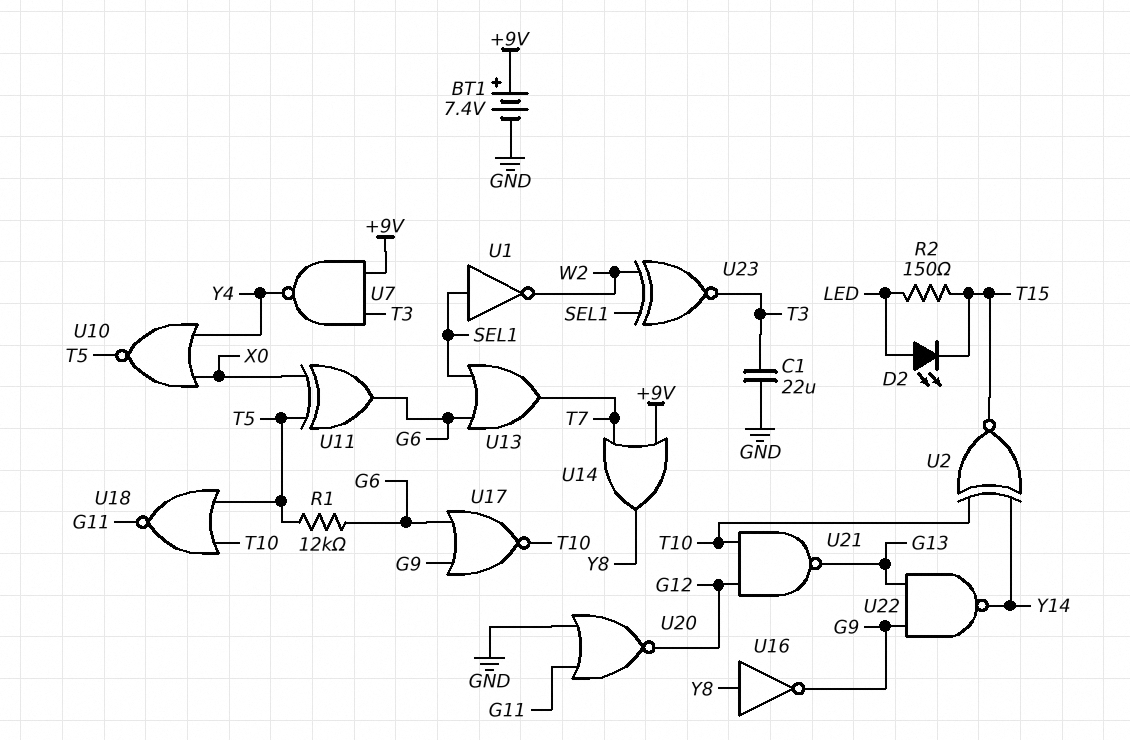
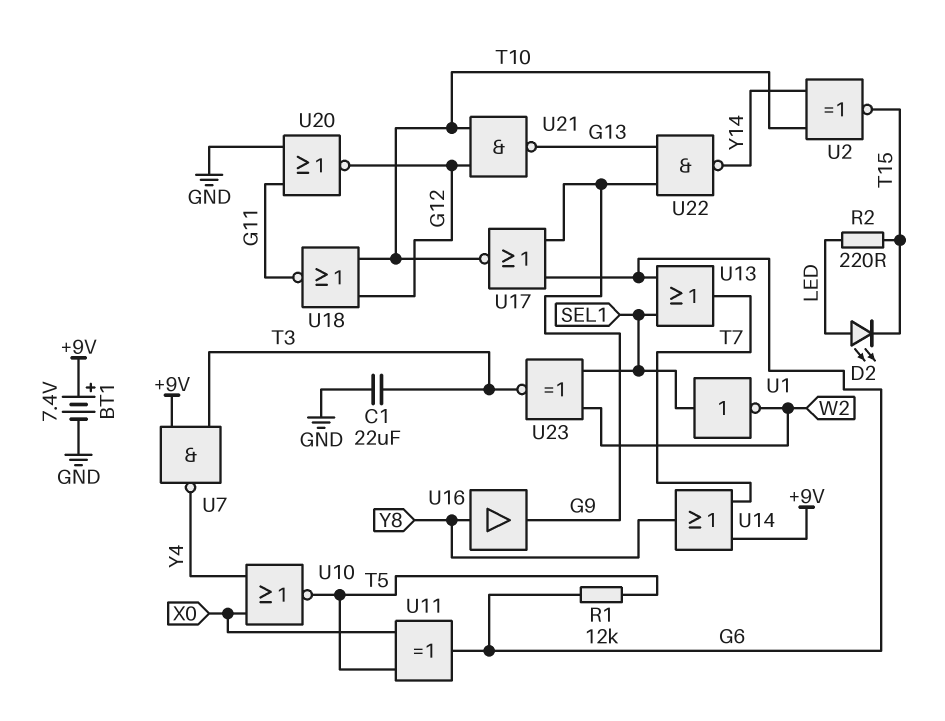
R2: 150 (LED, T15) -> 220 (LED, T15)
U16: NOT (in Y8, out G9) -> buffer (in Y8, out G9)
U18: NOR (in T5, in T10, out G11) -> NOR (in G12, in T10, out G11)

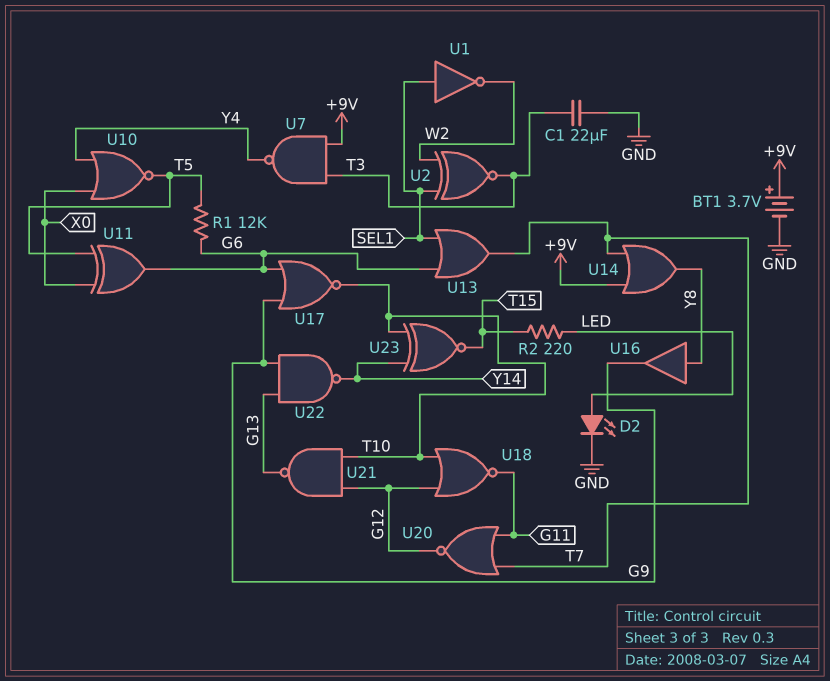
BT1: 7.4V (plus +9V, minus GND) -> 3.7V (plus +9V, minus GND)
D2: LED (A LED, K T15) -> LED (A LED, K GND)
U2: XNOR (in T10, in Y14, out T15) -> XNOR (in SEL1, in W2, out T3)
U20: NOR (in G11, in GND, out G12) -> NOR (in G11, in T7, out G12)
U23: XNOR (in SEL1, in W2, out T3) -> XNOR (in T10, in Y14, out T15)

